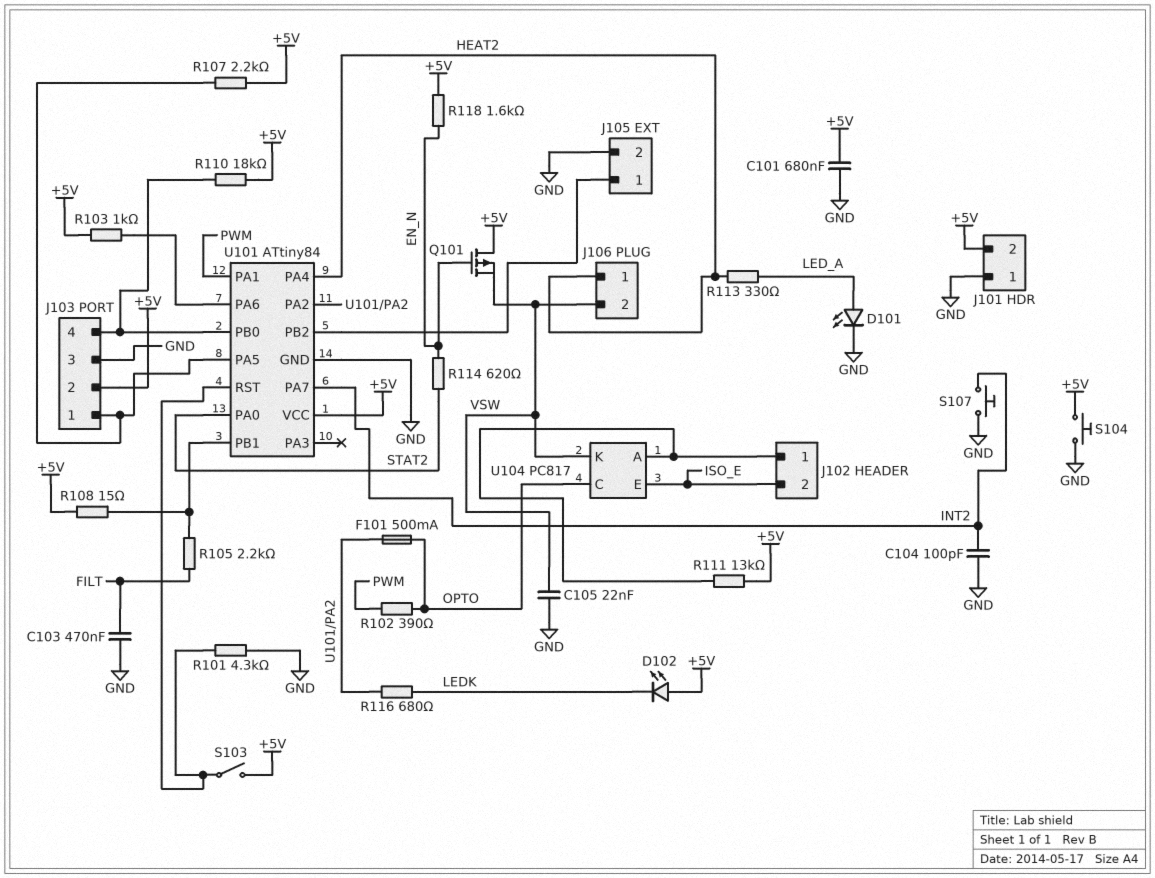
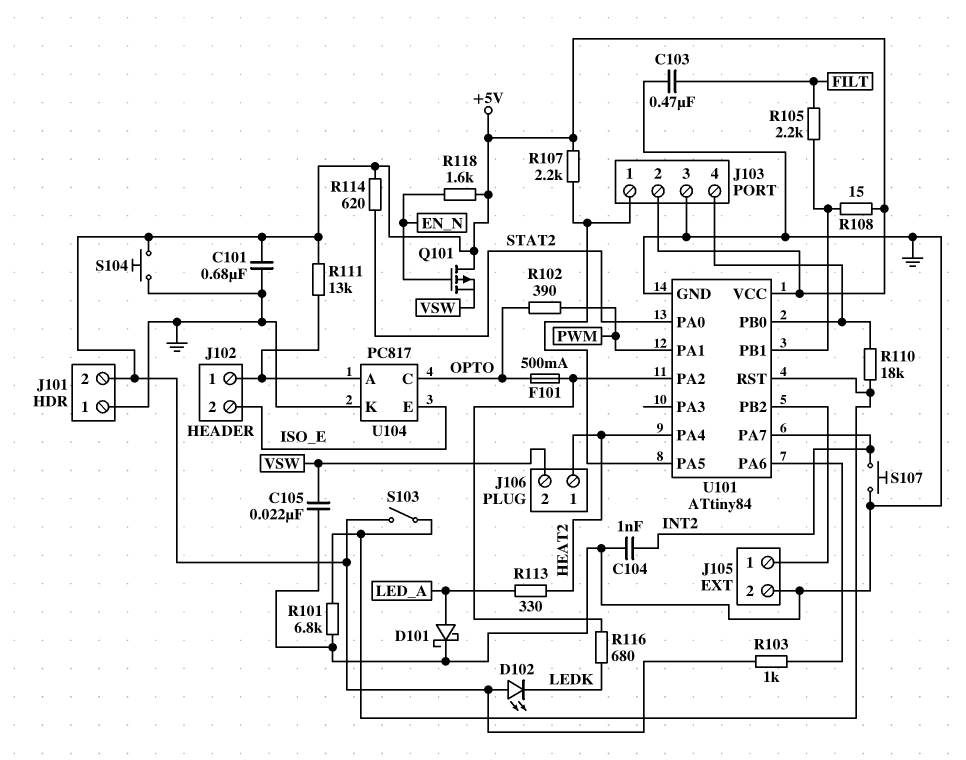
C104: 100pF (GND, INT2) -> 1nF (GND, INT2)
D101: LED (A LED_A, K GND) -> schottky (A LED_A, K GND)
R101: 4.3k (GND, U101/RST) -> 6.8k (GND, U101/RST)
R110: 18k (+5V, J103/4) -> 18k (J103/4, U101/RST)
R114: 620 (EN_N, STAT2) -> 620 (+5V, STAT2)
U104 pin K: VSW -> GND

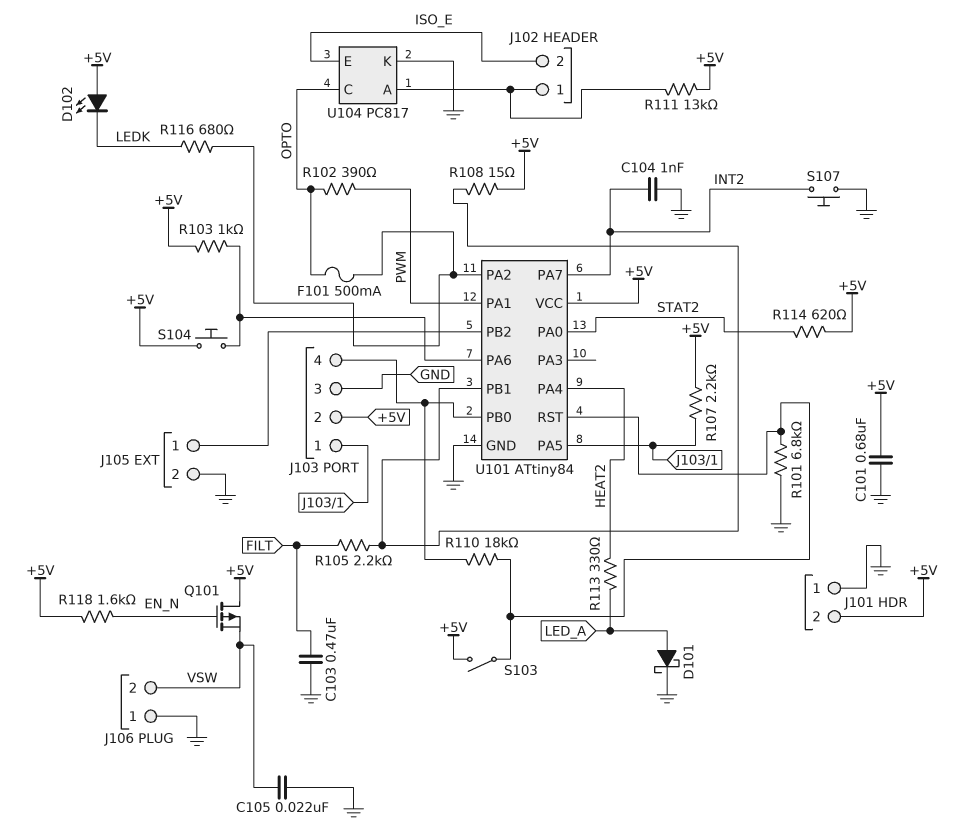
J106 pin 1: HEAT2 -> GND
S104: button (+5V, GND) -> button (+5V, U101/PA6)

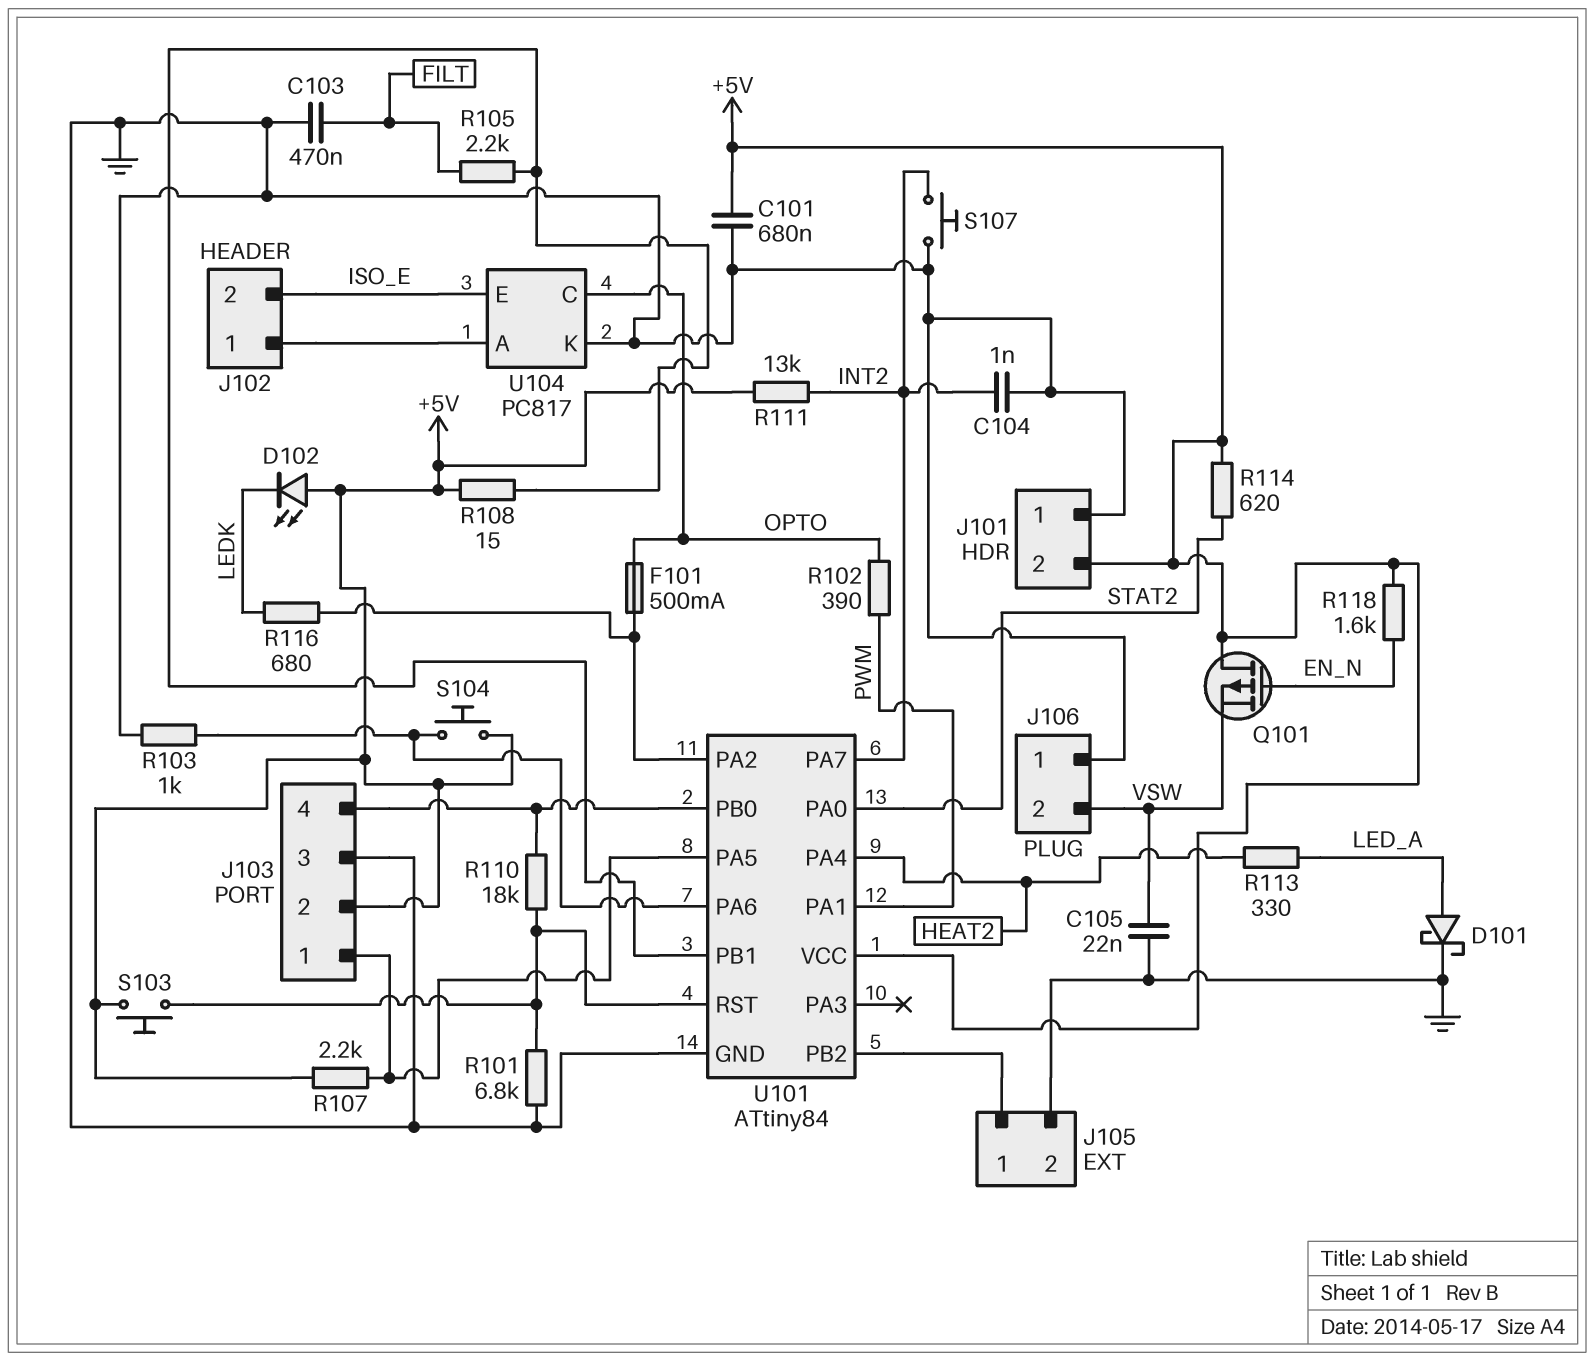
R103: 1k (+5V, U101/PA6) -> 1k (GND, U101/PA6)
R111: 13k (+5V, J102/1) -> 13k (+5V, INT2)
S103: switch (+5V, U101/RST) -> button (+5V, U101/RST)

